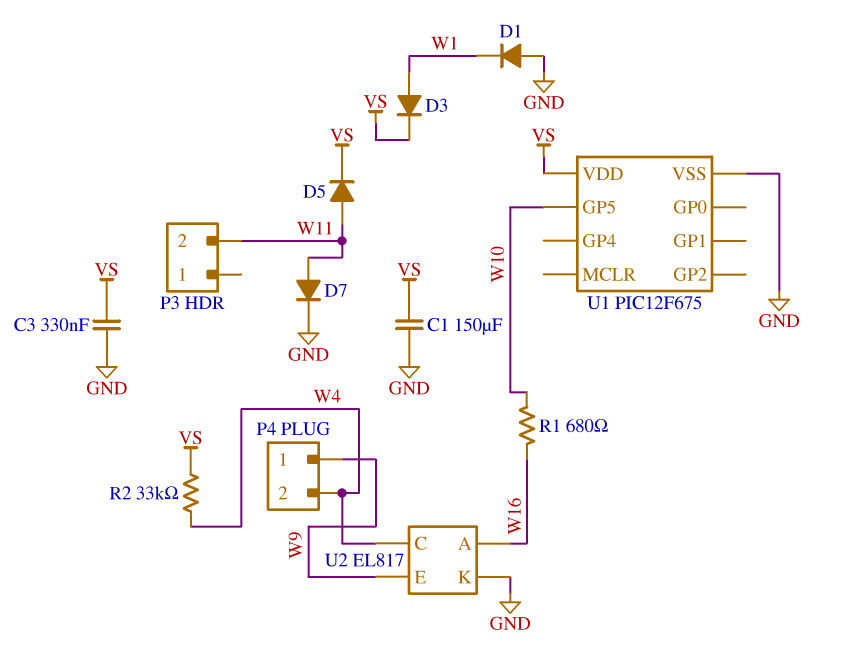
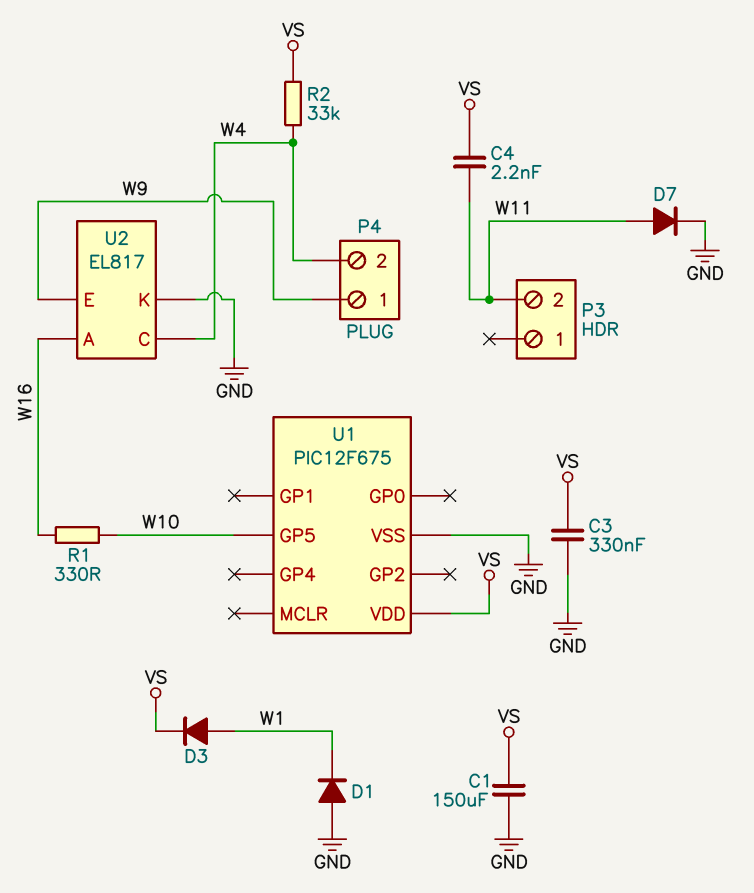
C4: none -> 2.2nF (VS, W11)
D5: diode (A W11, K VS) -> none
R1: 680 (W10, W16) -> 330 (W10, W16)

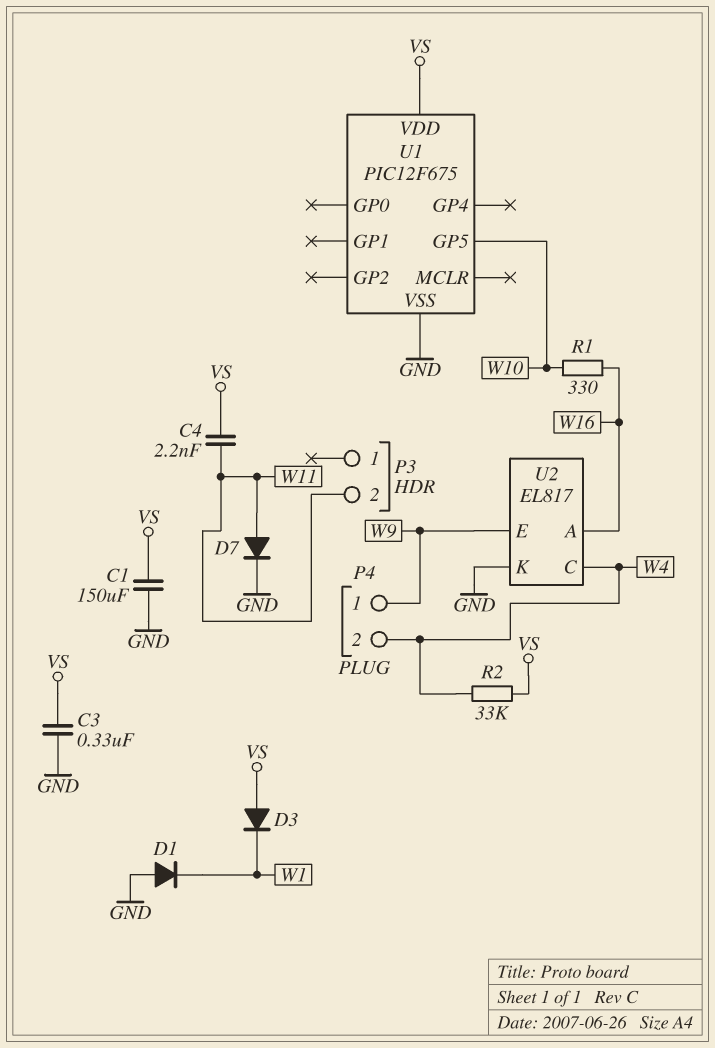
D3: diode (A W1, K VS) -> diode (A VS, K W1)

